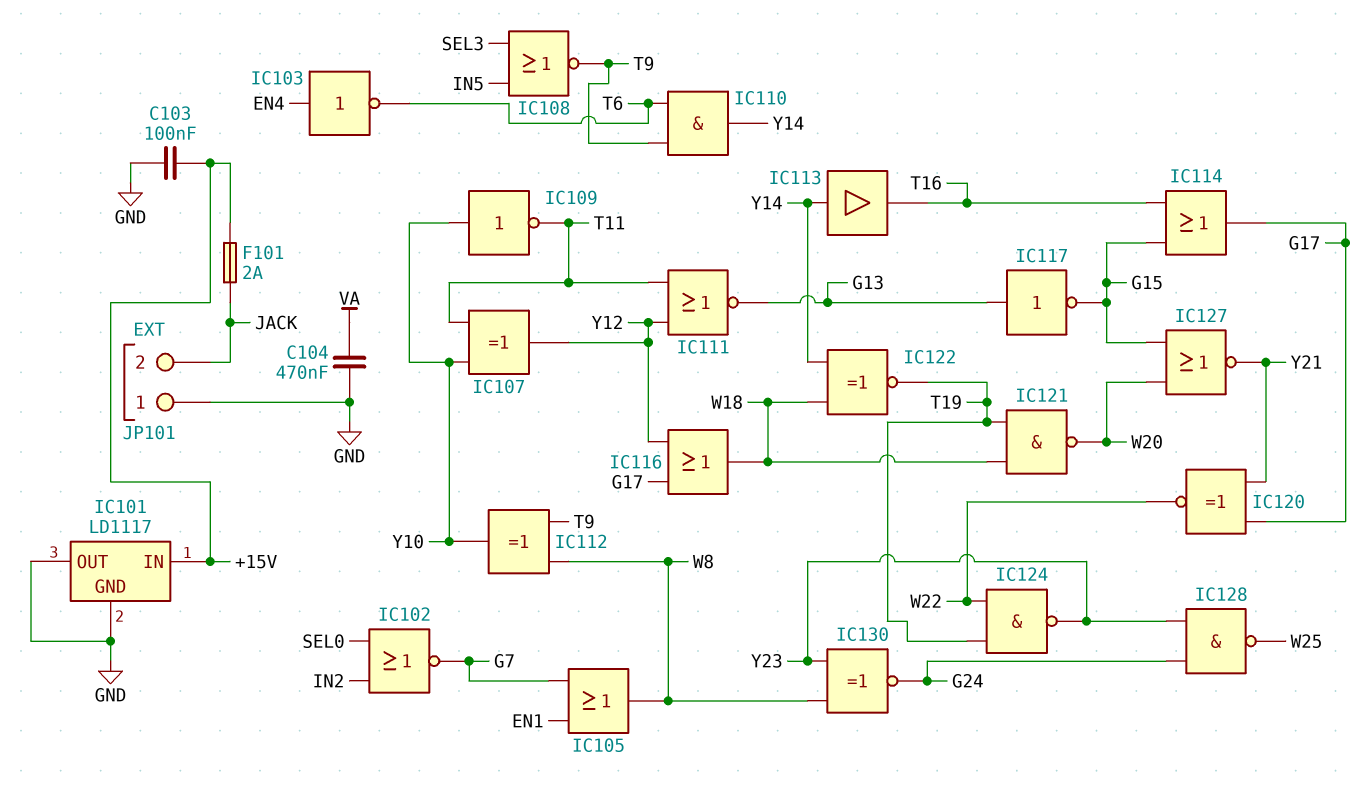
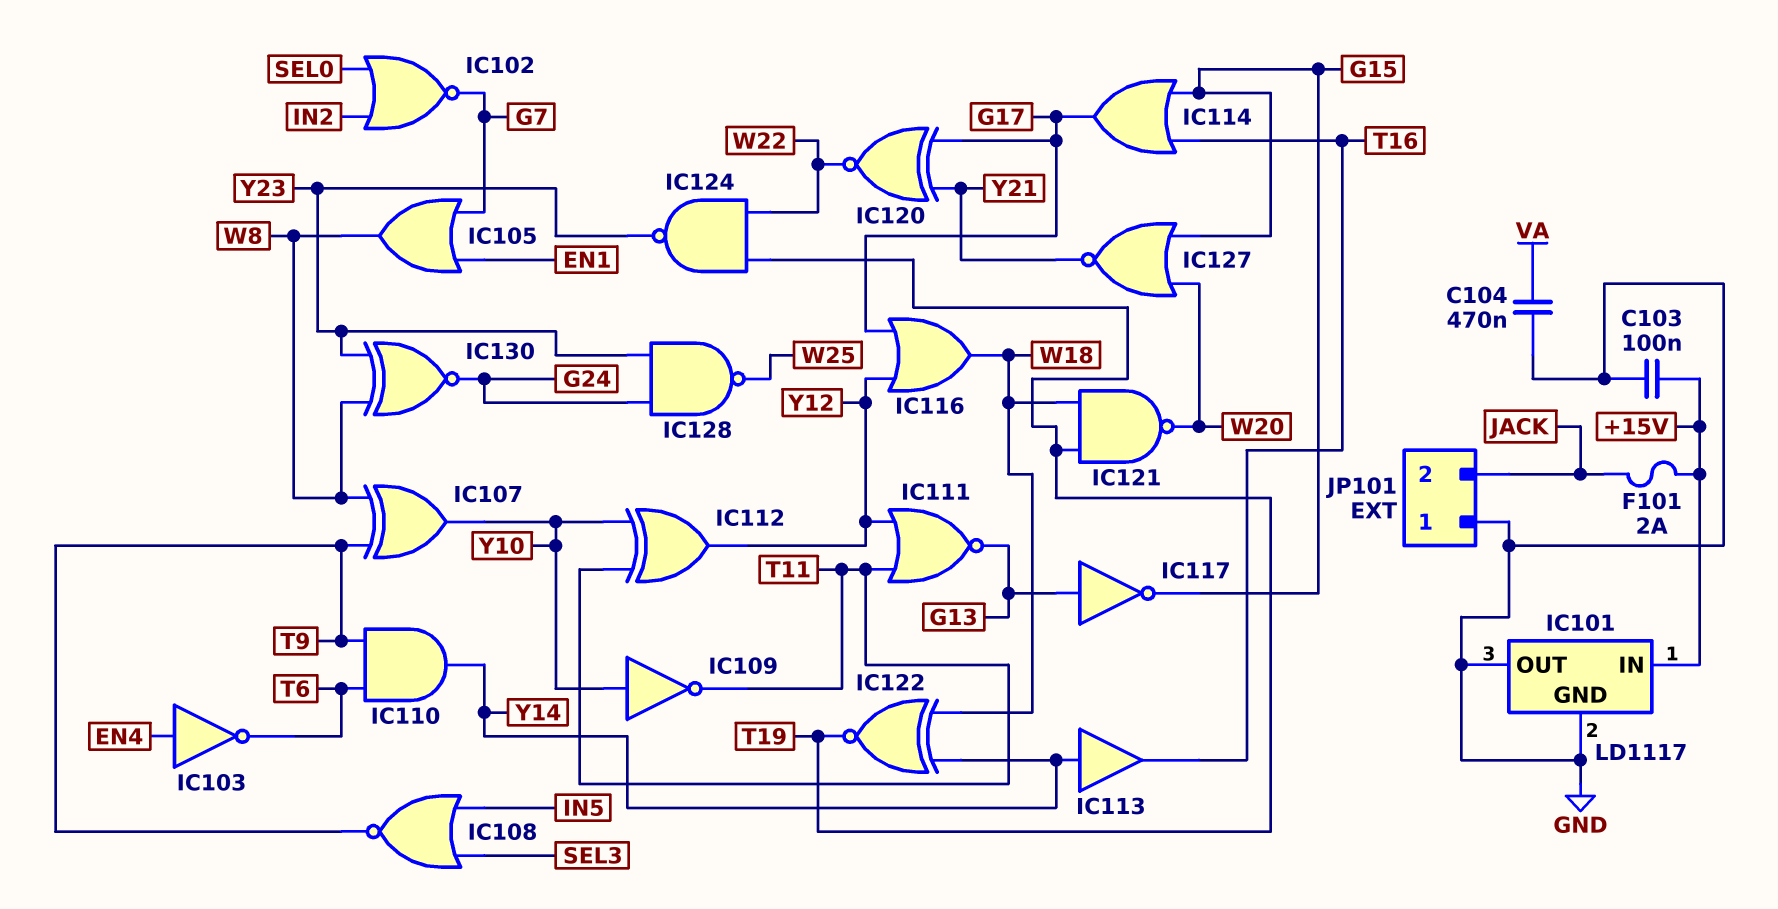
IC107: XOR (in T11, in Y10, out Y12) -> XOR (in T9, in W8, out Y10)
IC112: XOR (in T9, in W8, out Y10) -> XOR (in T11, in Y10, out Y12)

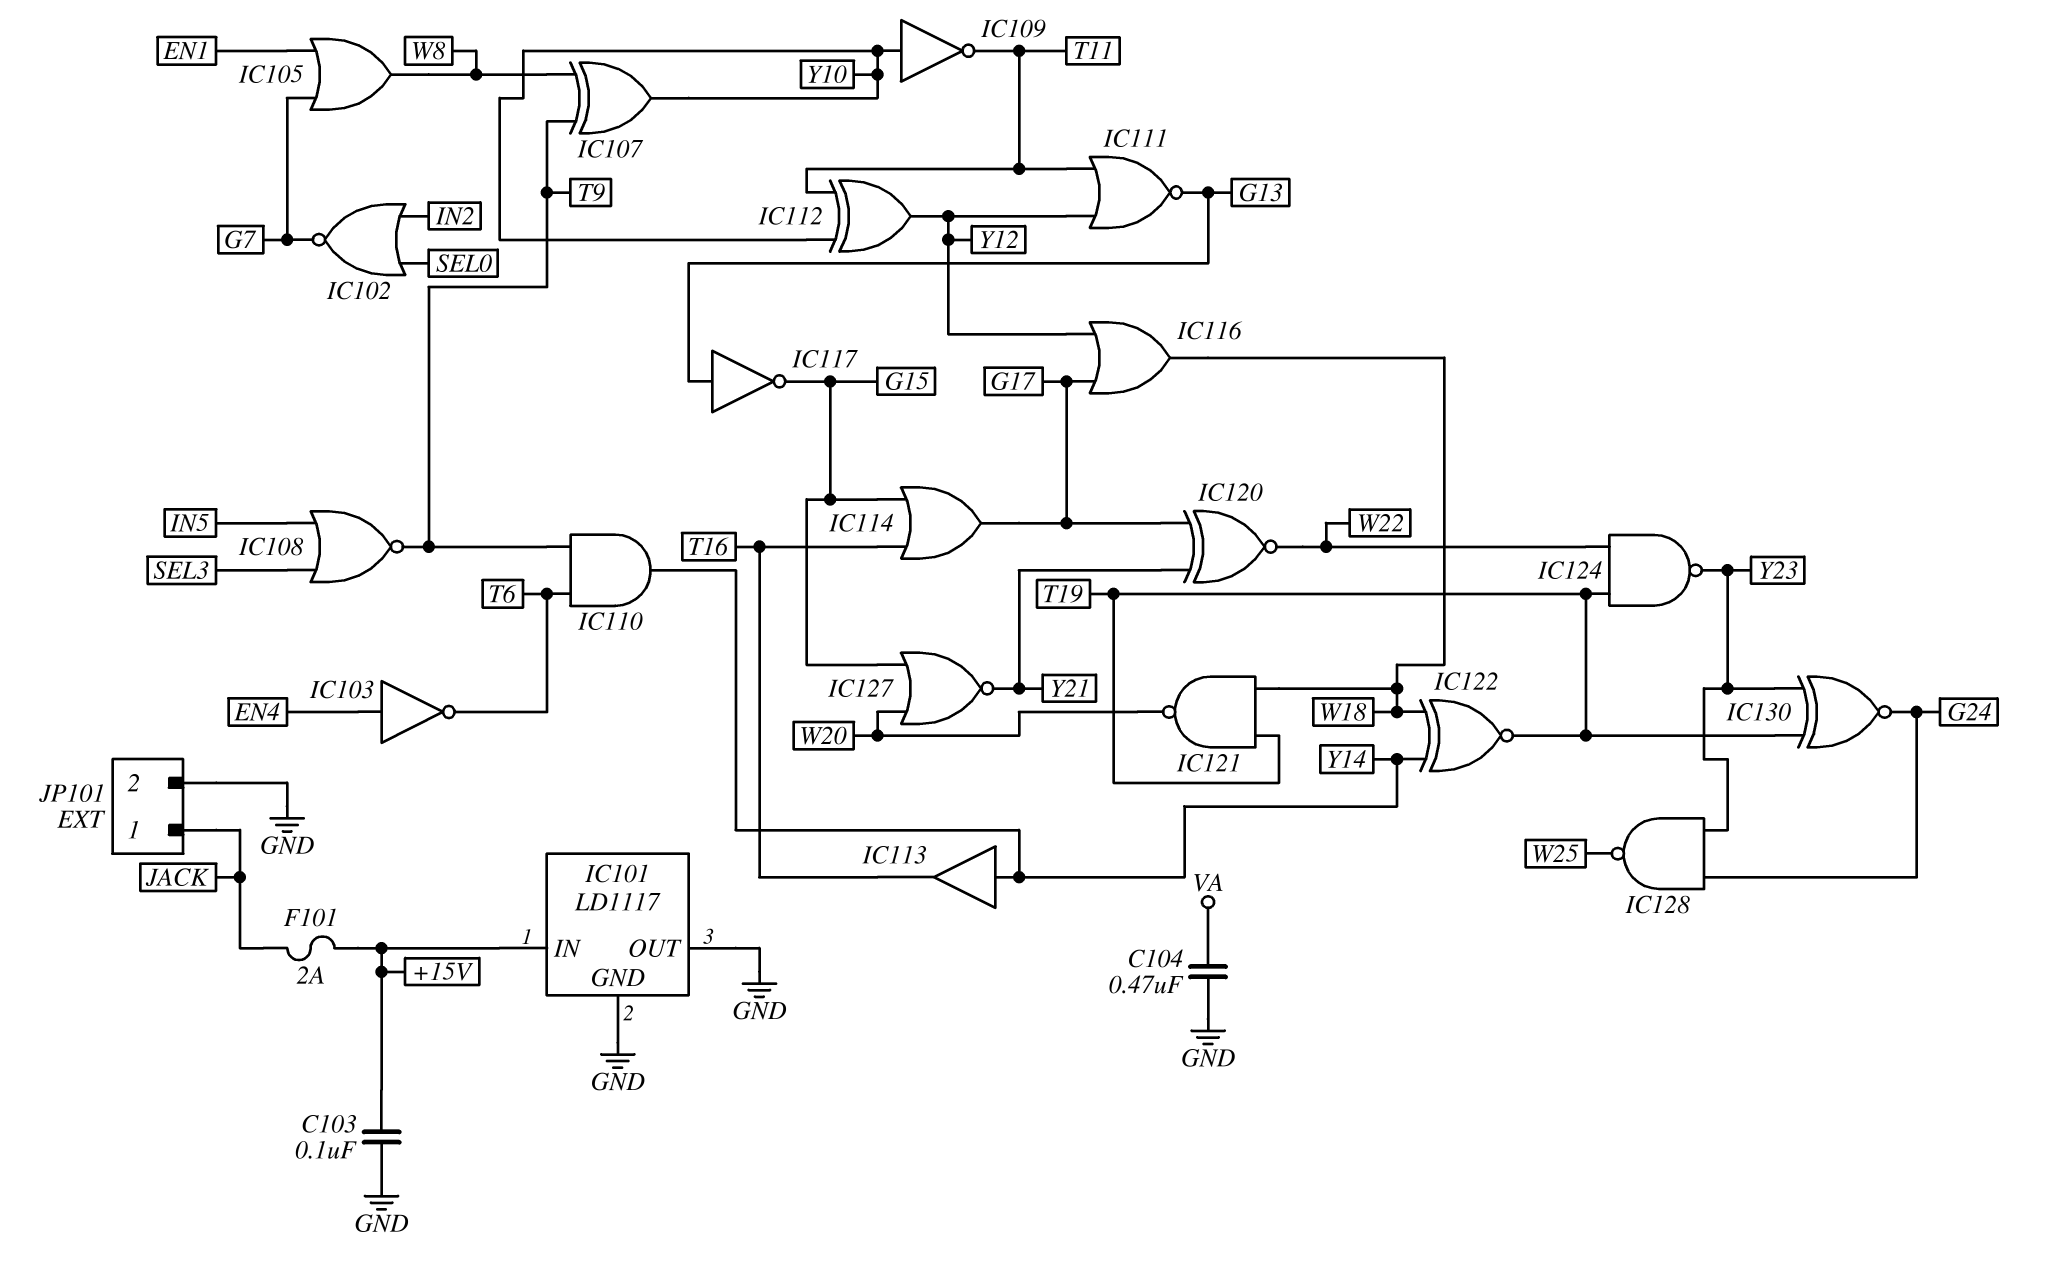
IC130: XNOR (in W8, in Y23, out G24) -> XNOR (in T19, in Y23, out G24)
JP101 pin 1: GND -> JACK
JP101 pin 2: JACK -> GND

